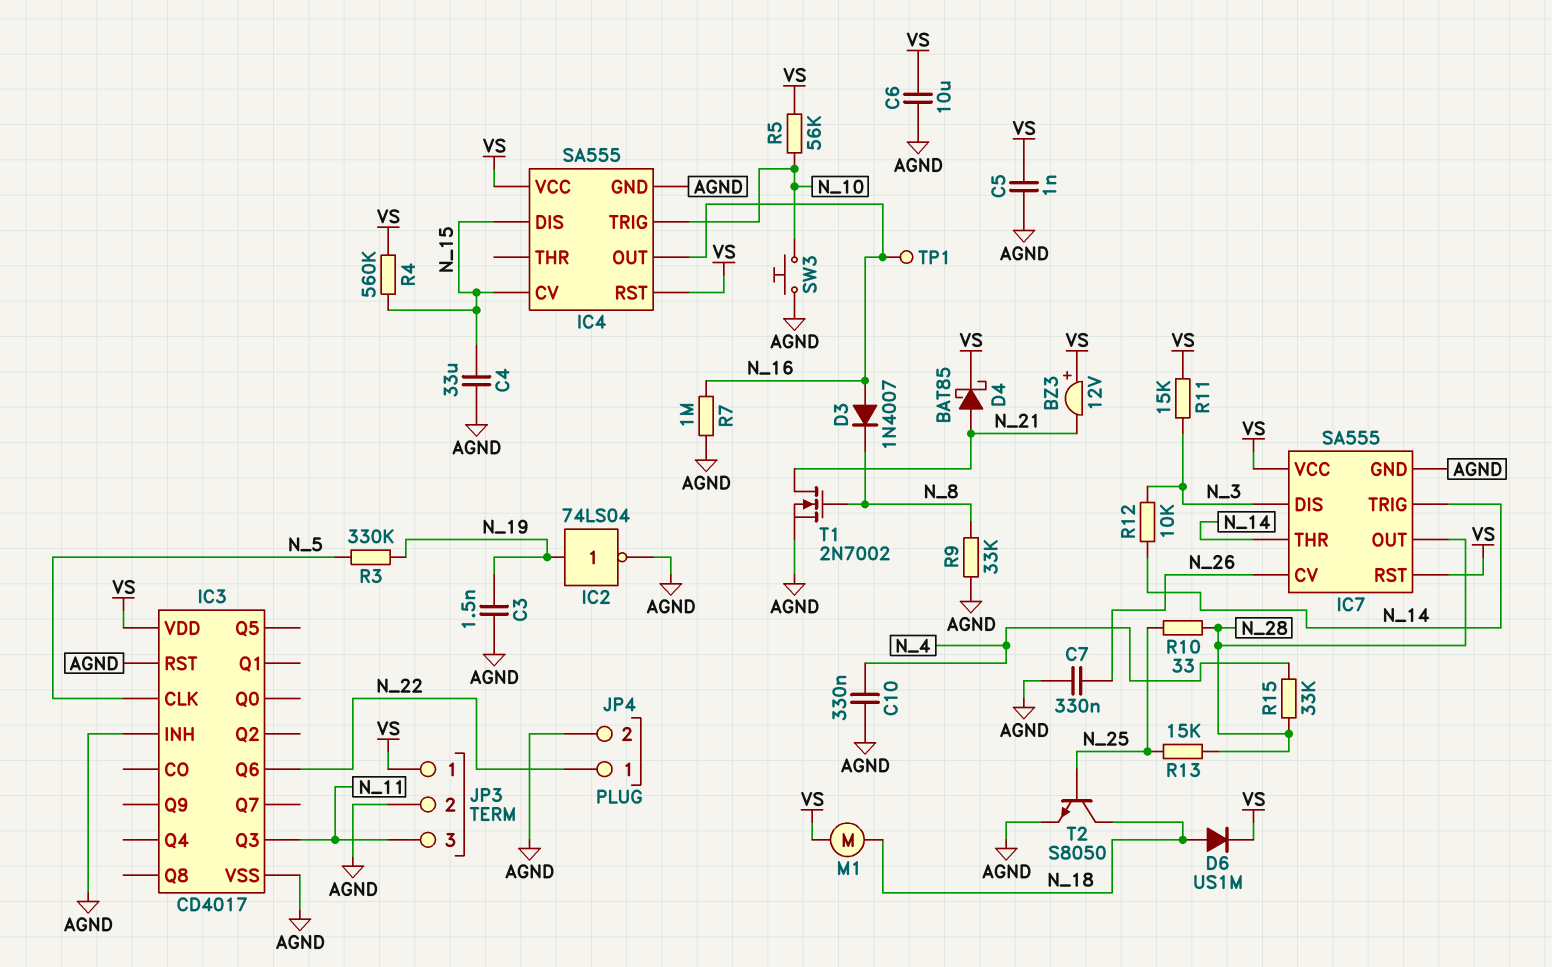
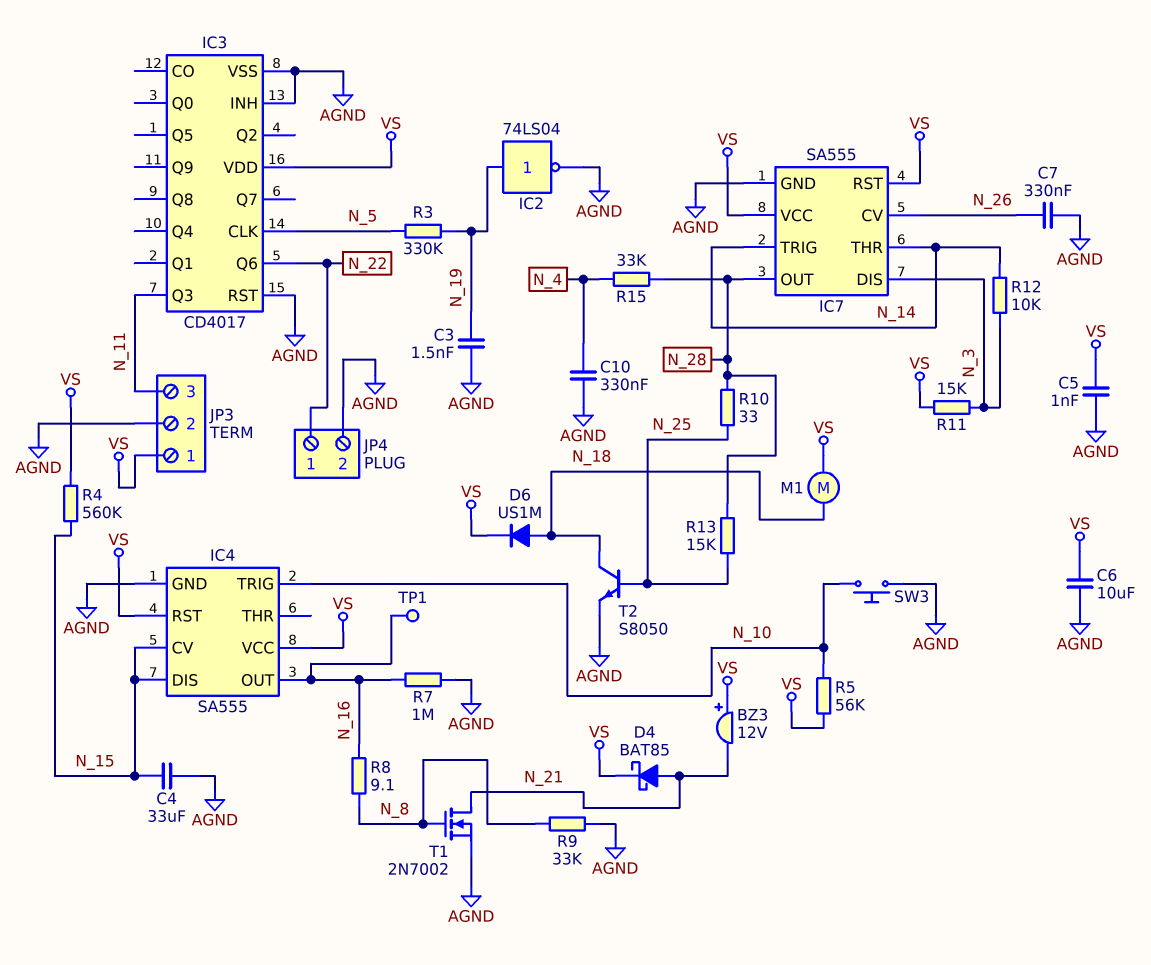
D3: diode 1N4007 (A N_16, K N_8) -> none
R8: none -> 9.1 (N_8, N_16)

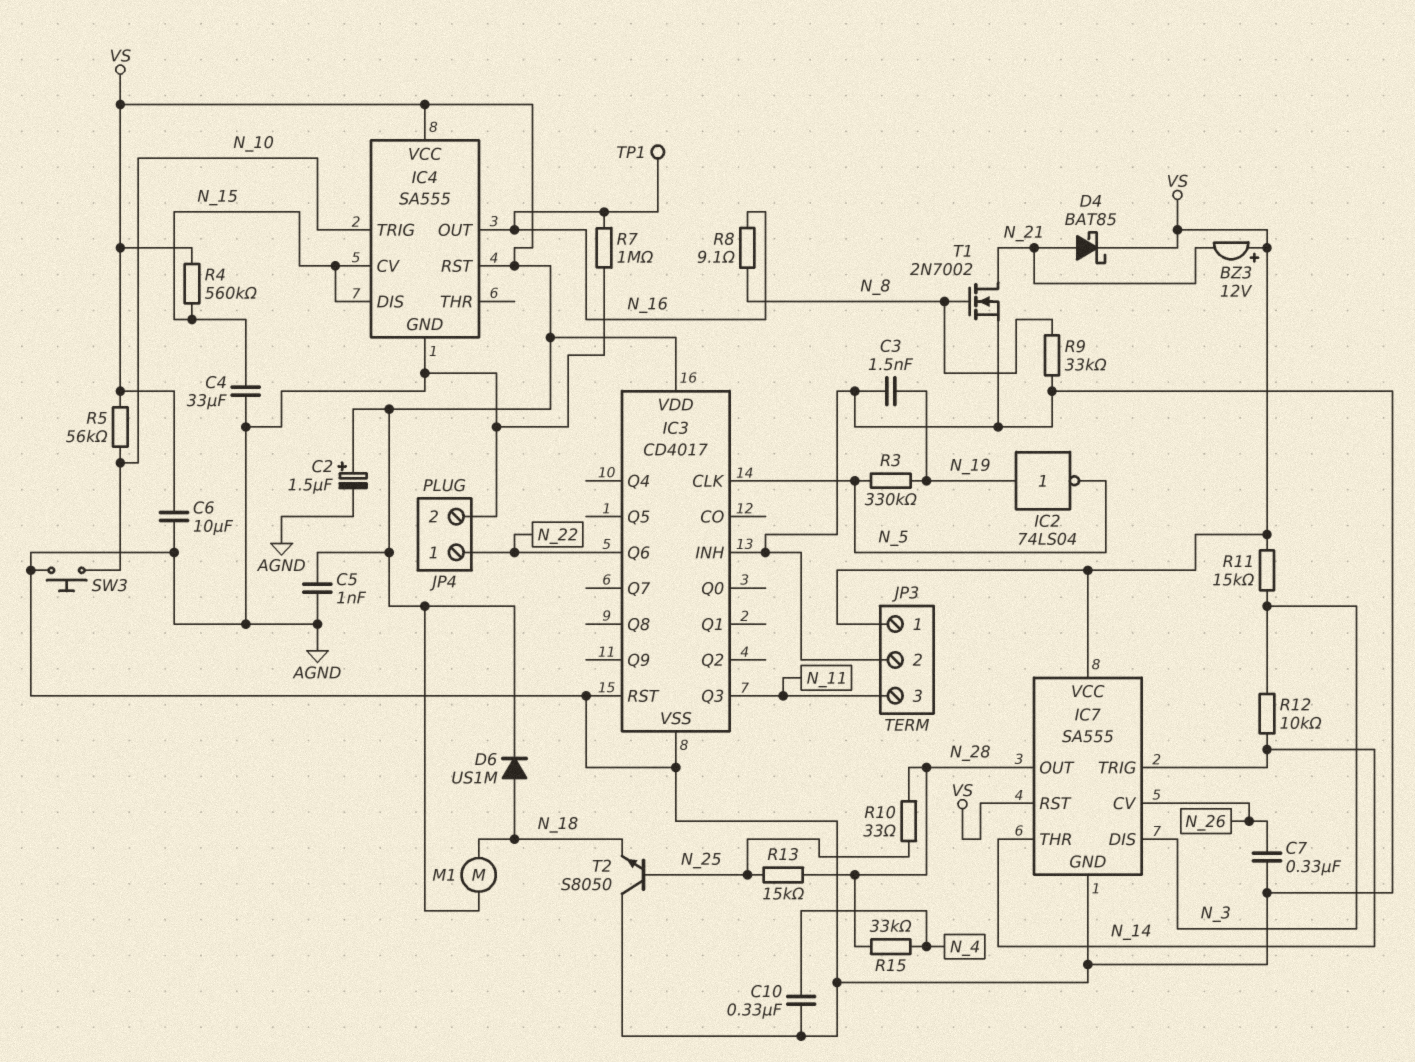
C2: none -> 1.5uF (plus VS, minus AGND)
IC2: NOT 74LS04 (in N_19, out AGND) -> NOT 74LS04 (in N_19, out N_5)
T2: NPN S8050 (B N_25, C N_18, E AGND) -> NPN S8050 (B N_25, C AGND, E N_18)

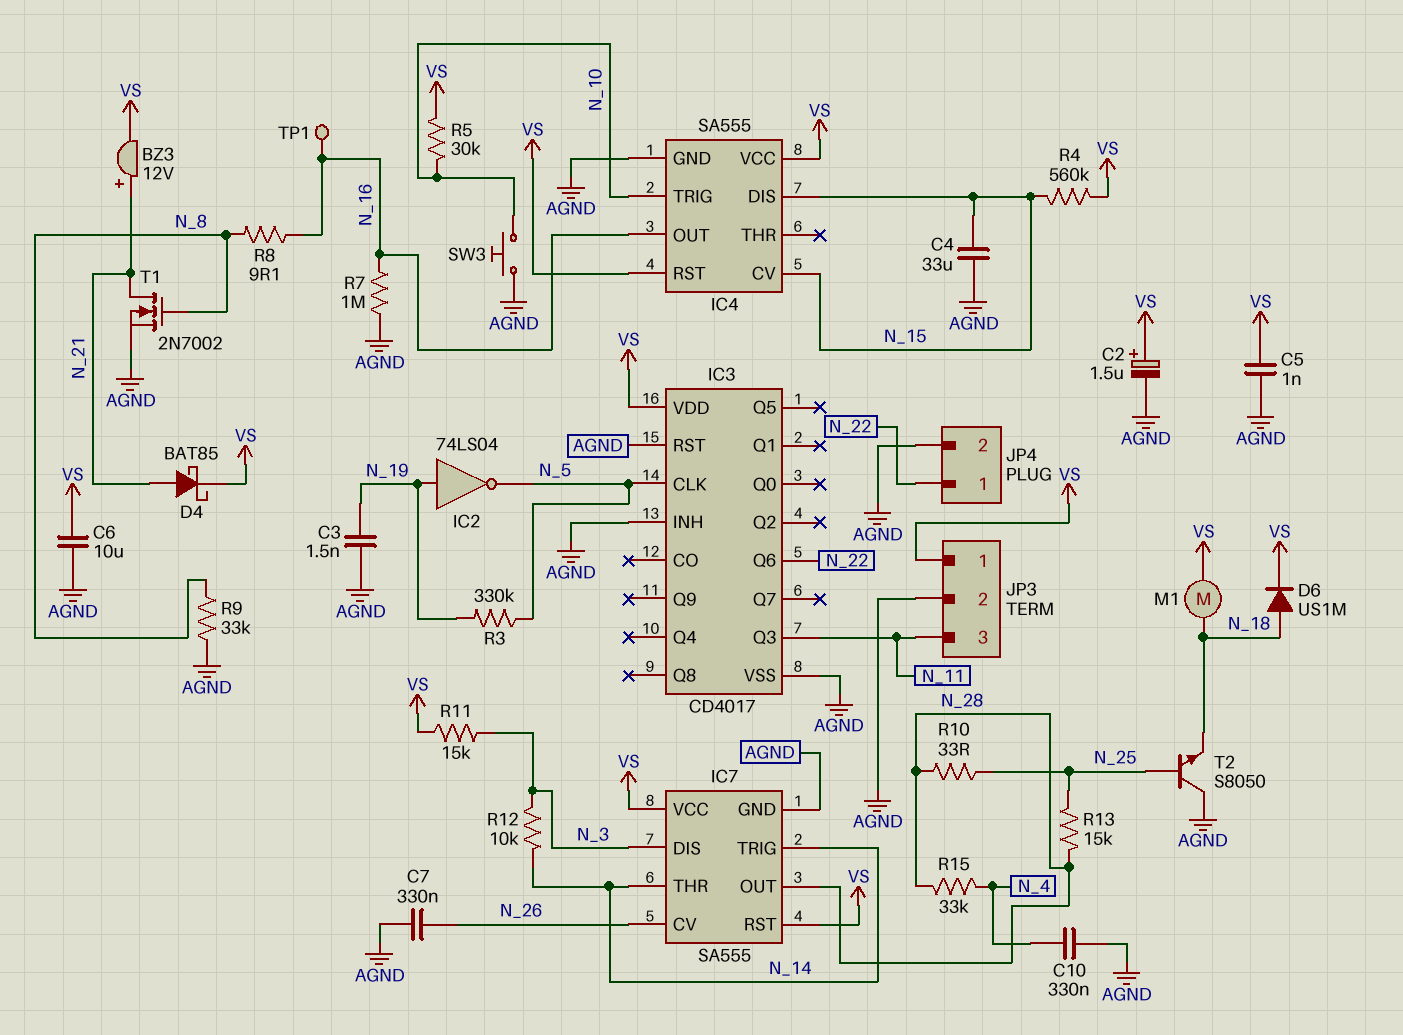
BZ3: buzzer 12V (plus VS, minus N_21) -> buzzer 12V (plus N_21, minus VS)
R5: 56k (N_10, VS) -> 30k (N_10, VS)

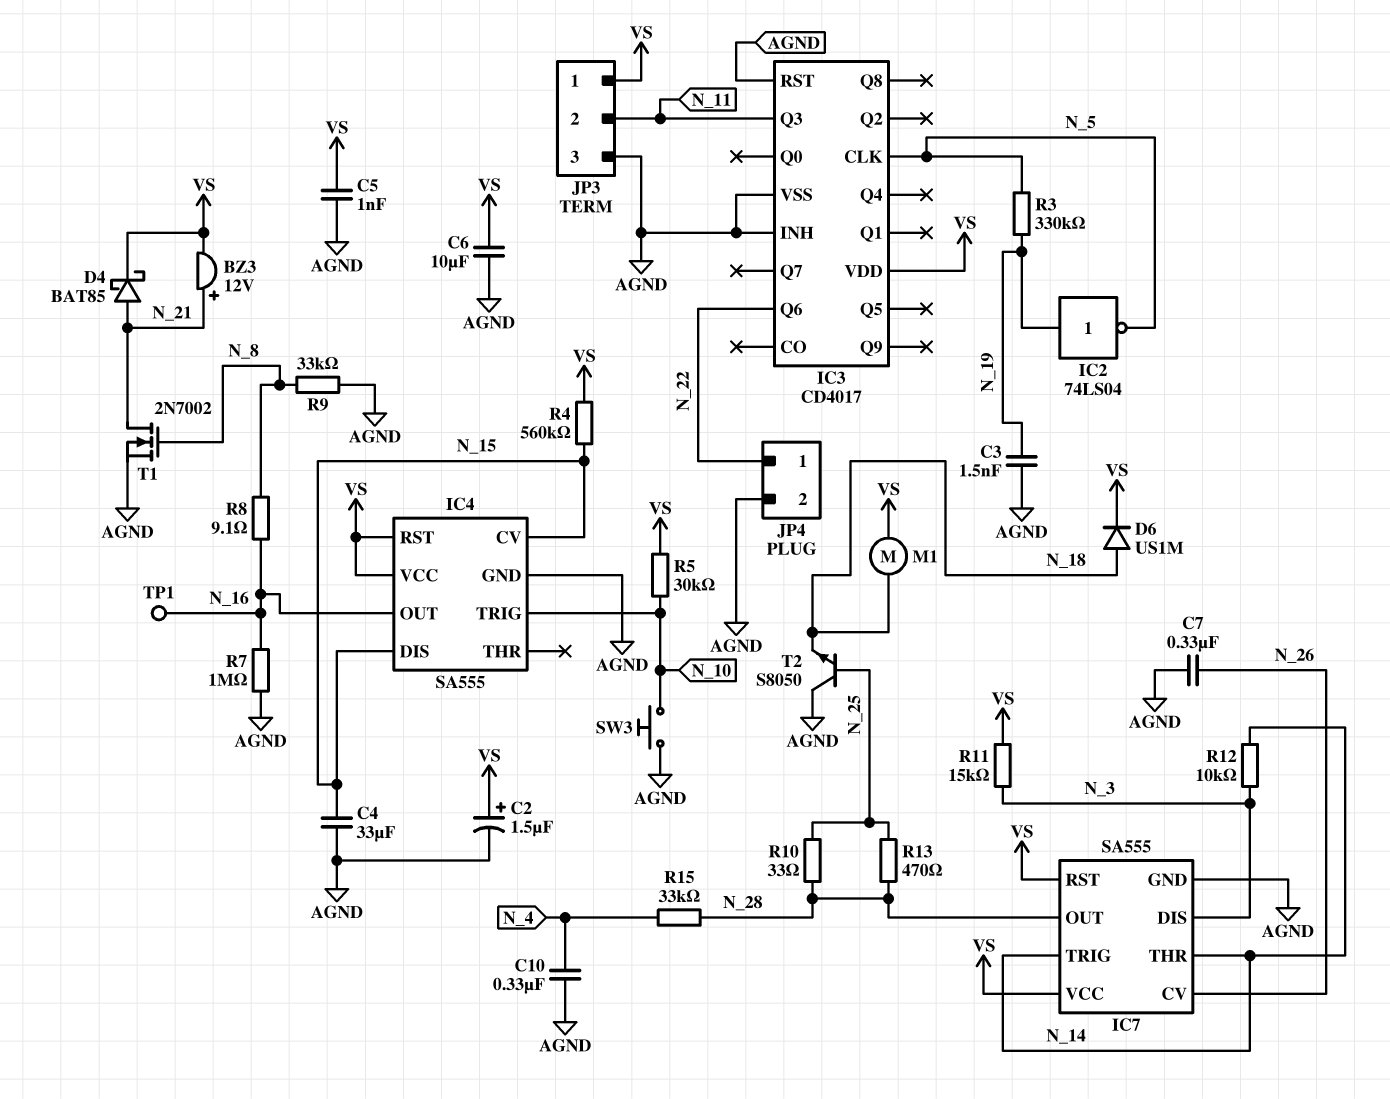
JP3 pin 2: AGND -> N_11
JP3 pin 3: N_11 -> AGND
R13: 15k (N_25, N_28) -> 470 (N_25, N_28)

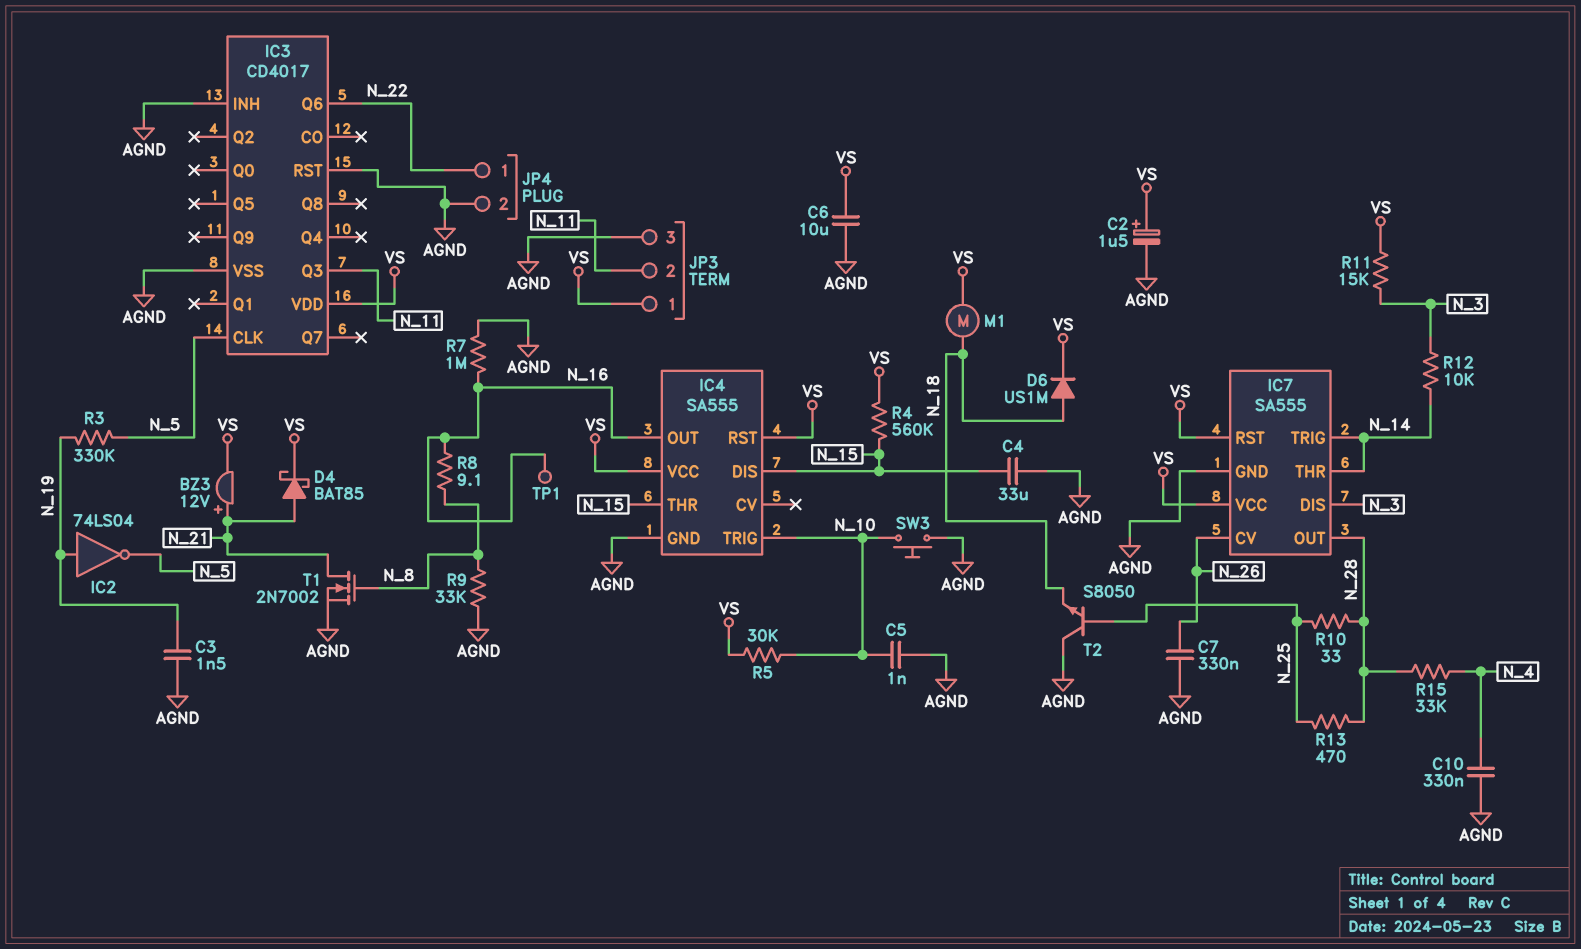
C5: 1nF (AGND, VS) -> 1nF (AGND, N_10)
IC4 pin CV: N_15 -> none
IC4 pin THR: none -> N_15

